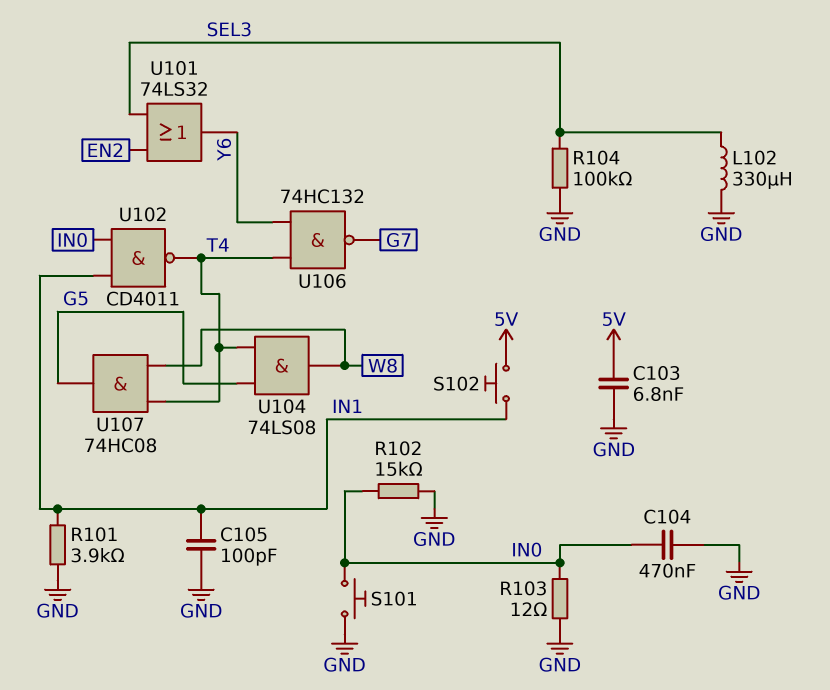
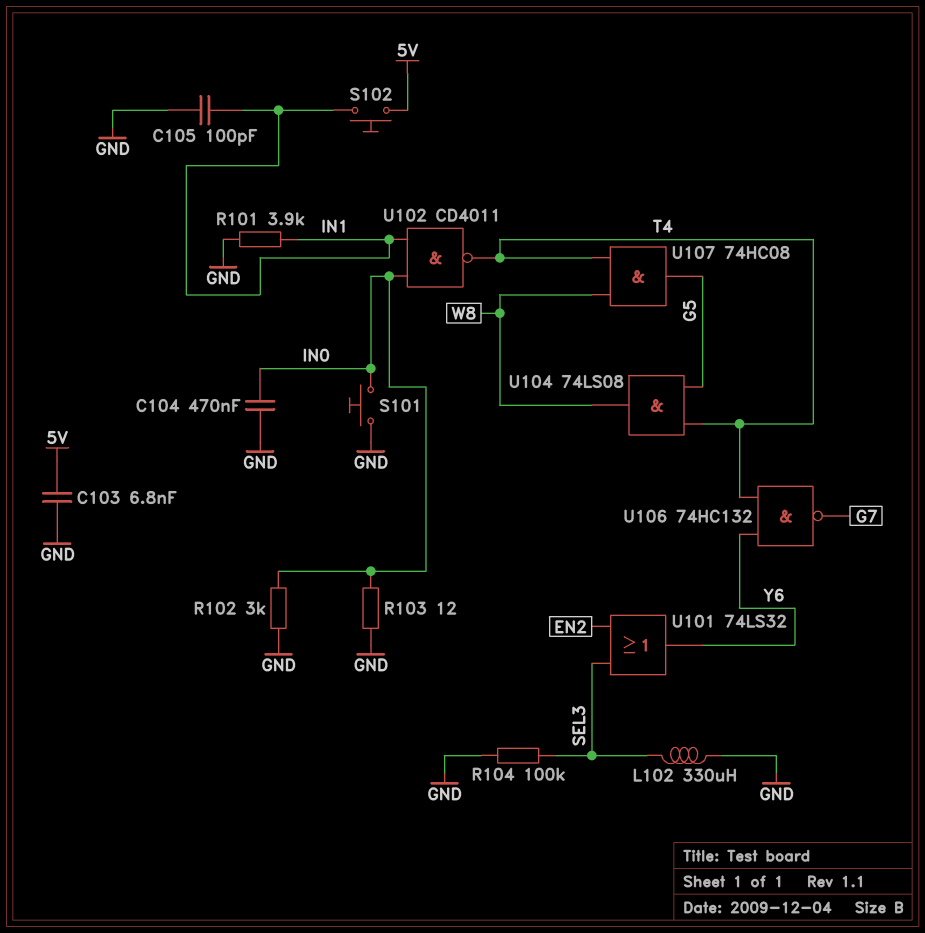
R102: 15k (GND, IN0) -> 3k (GND, IN0)

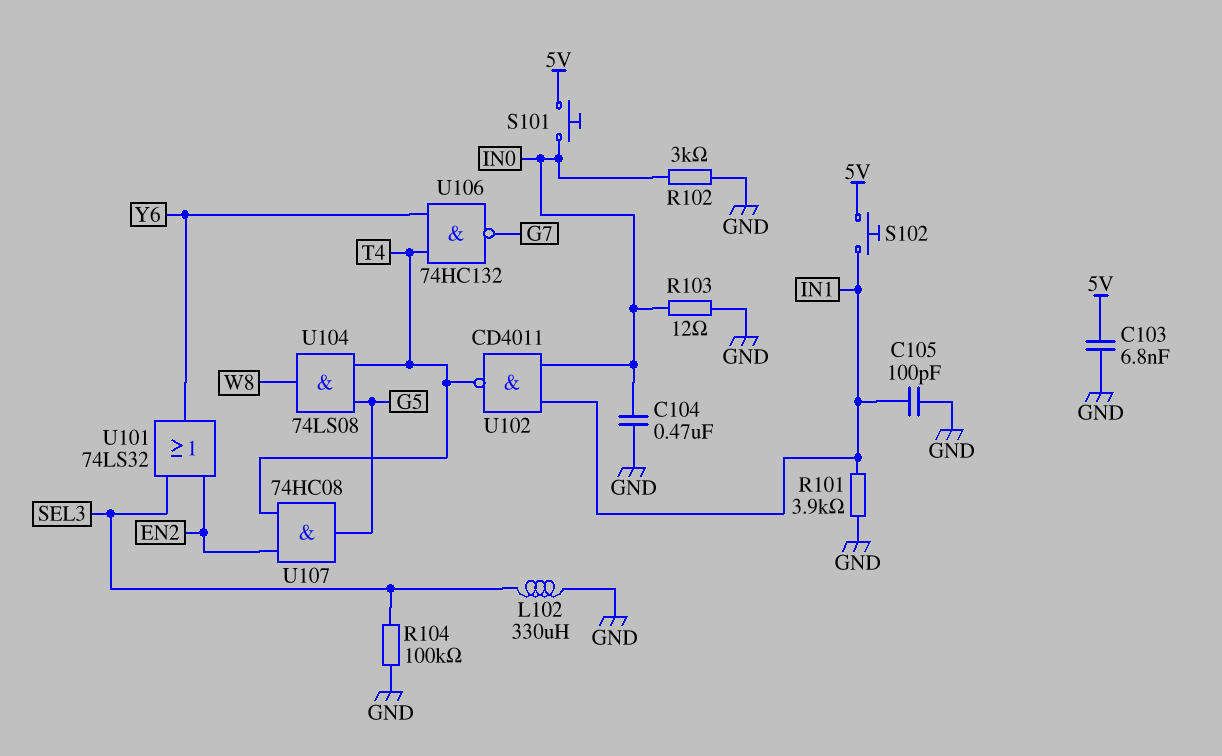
S101: button (GND, IN0) -> button (5V, IN0)
U107: AND 74HC08 (in T4, in W8, out G5) -> AND 74HC08 (in EN2, in T4, out G5)

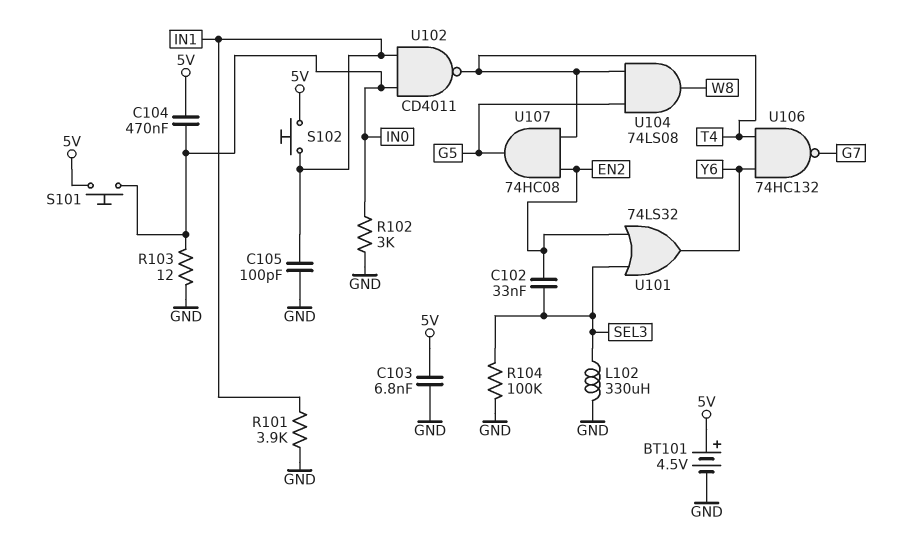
BT101: none -> 4.5V (plus 5V, minus GND)
C102: none -> 33nF (EN2, SEL3)
C104: 470nF (GND, IN0) -> 470nF (5V, IN0)

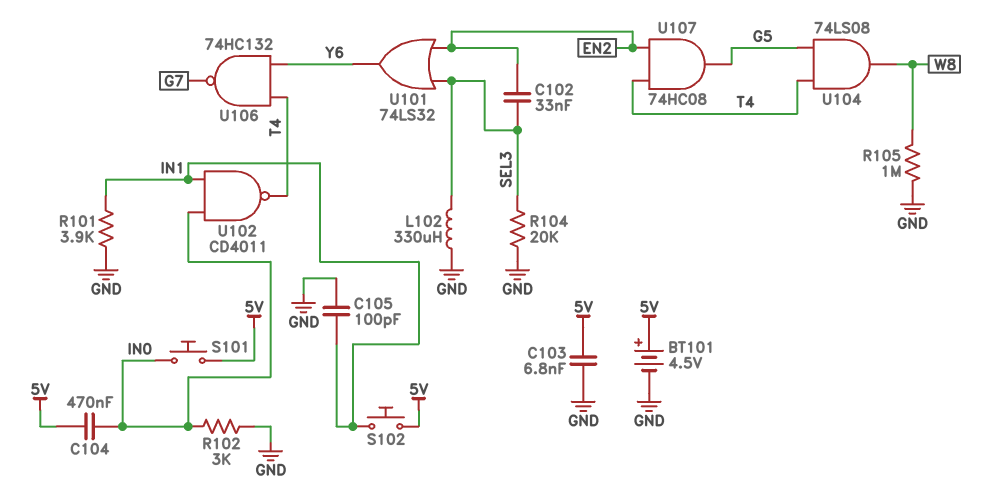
R103: 12 (GND, IN0) -> none
R104: 100k (GND, SEL3) -> 20k (GND, SEL3)
R105: none -> 1M (GND, W8)

